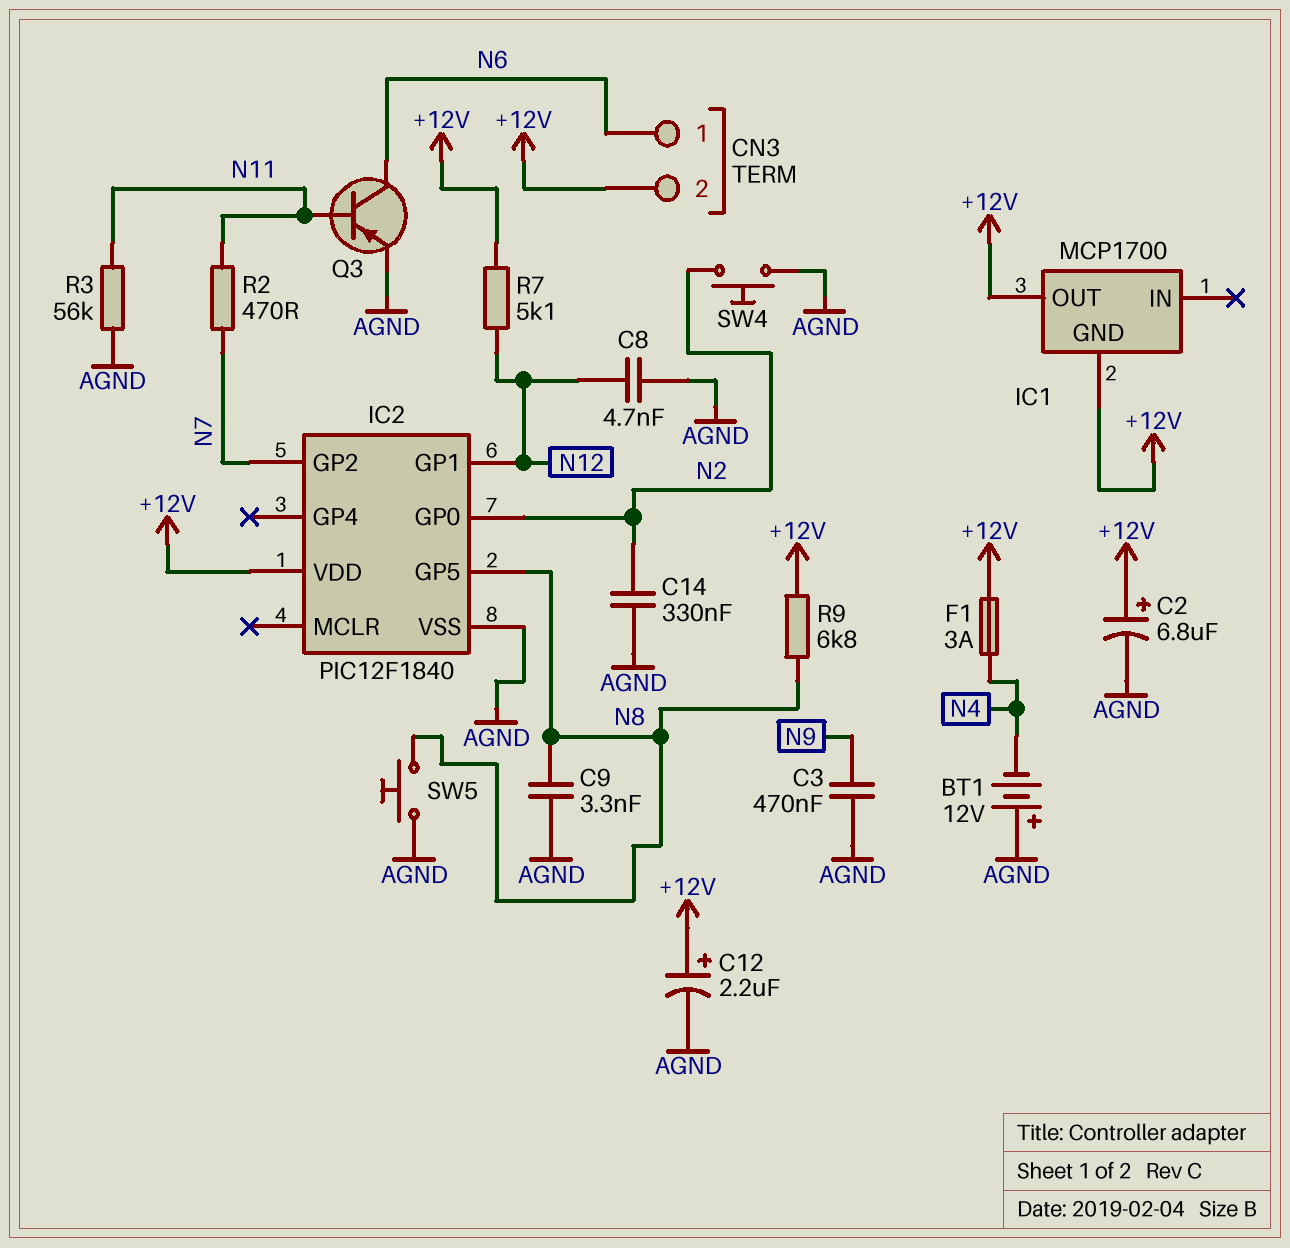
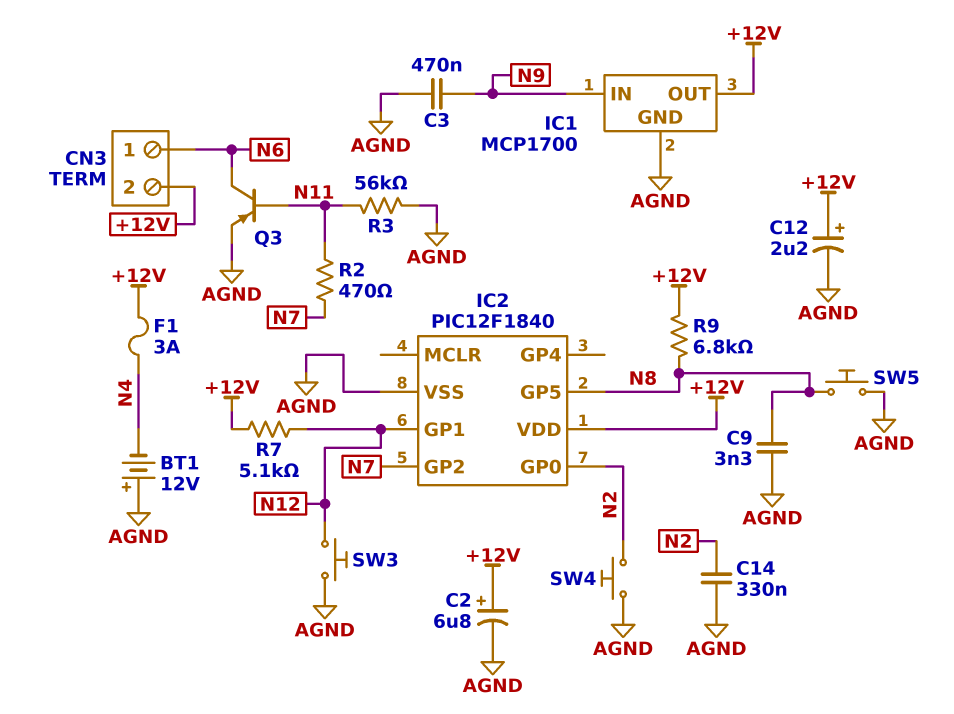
C8: 4.7nF (AGND, N12) -> none
IC1 pin GND: +12V -> AGND
IC1 pin IN: none -> N9
SW3: none -> button (AGND, N12)

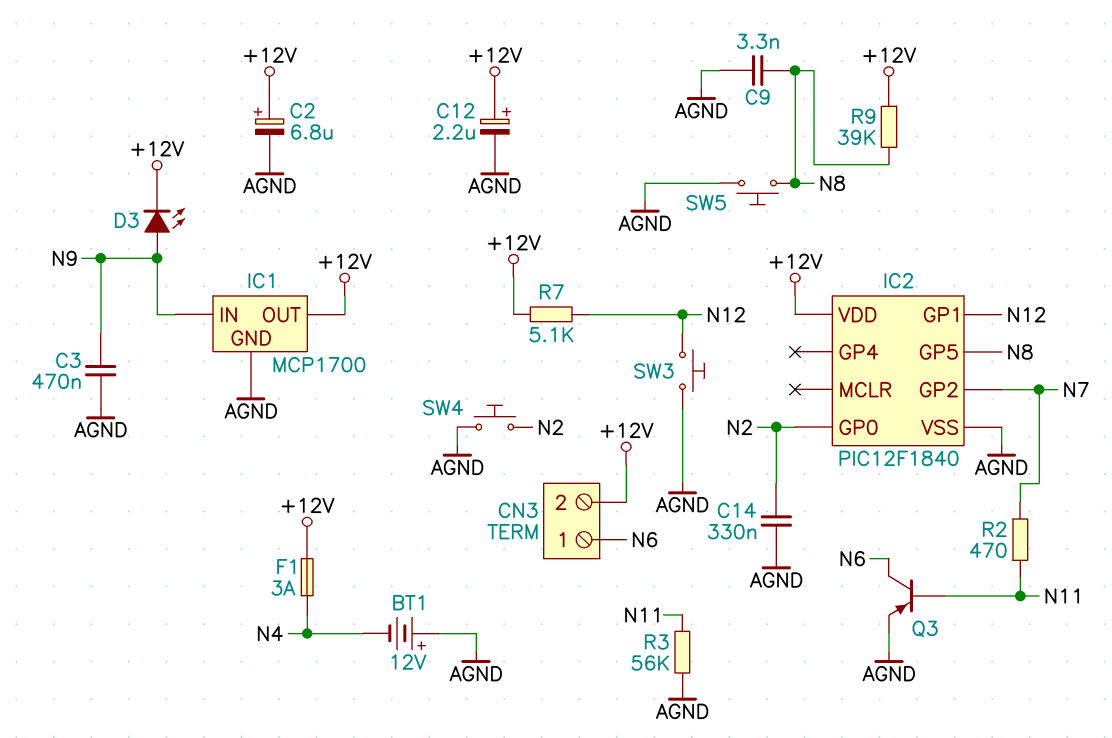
D3: none -> LED (A N9, K +12V)
R9: 6.8k (+12V, N8) -> 39k (+12V, N8)

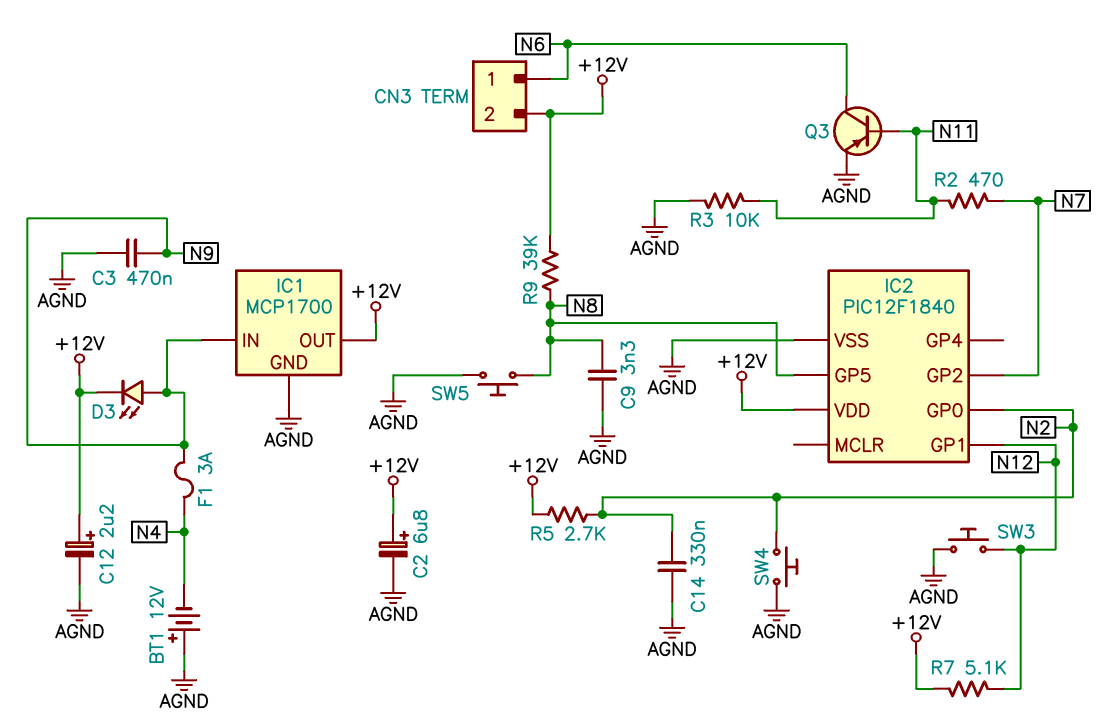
F1: 3A (+12V, N4) -> 3A (N4, N9)
R3: 56k (AGND, N11) -> 10k (AGND, N11)
R5: none -> 2.7k (+12V, N2)

